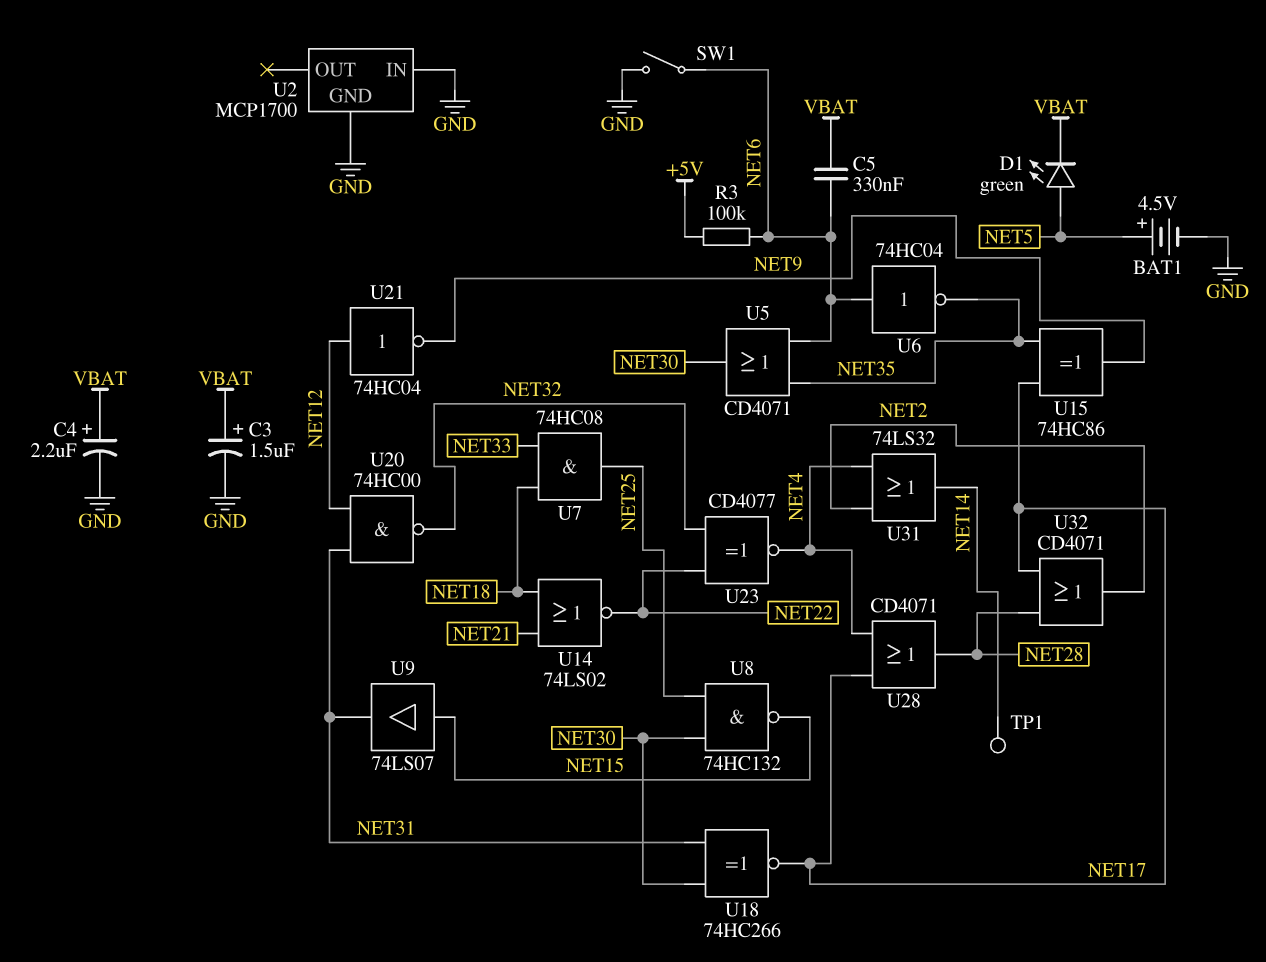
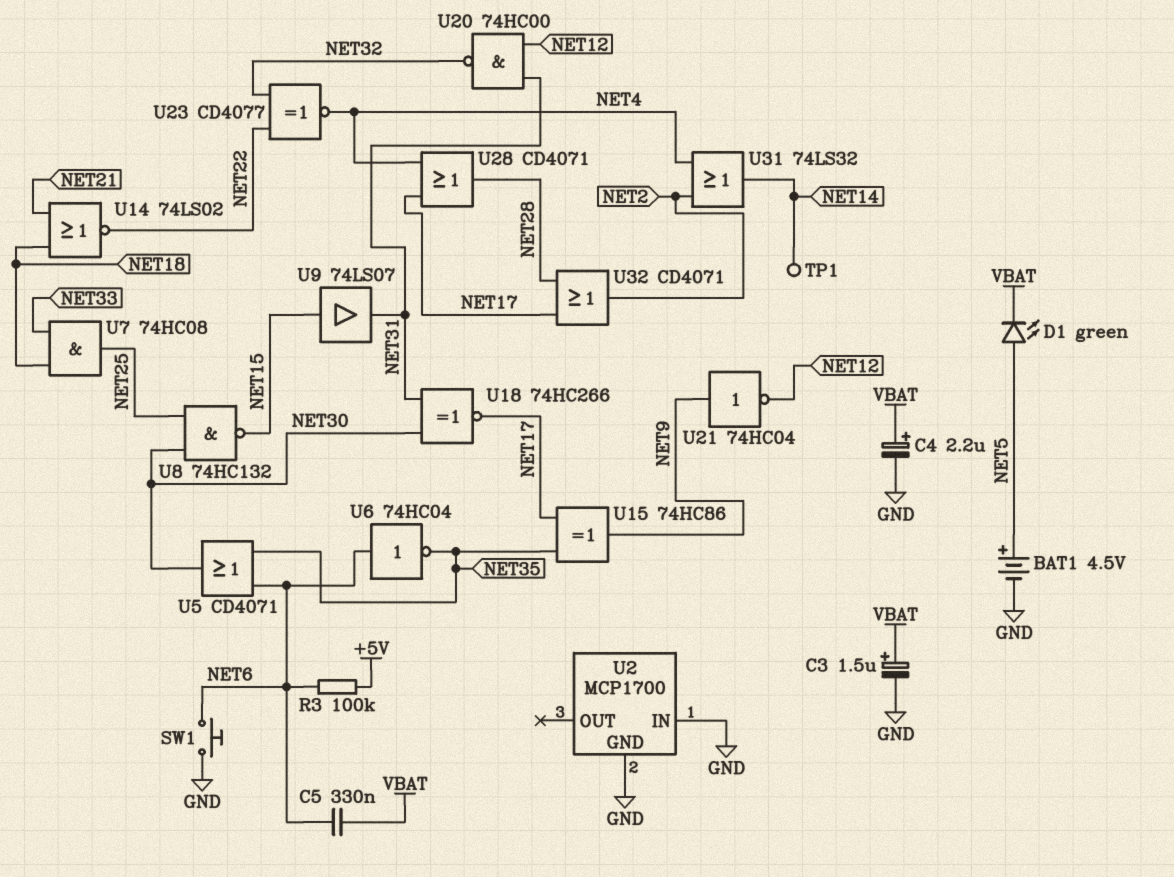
SW1: switch (GND, NET6) -> button (GND, NET6)
U21: NOT 74HC04 (in NET12, out NET9) -> NOT 74HC04 (in NET9, out NET12)

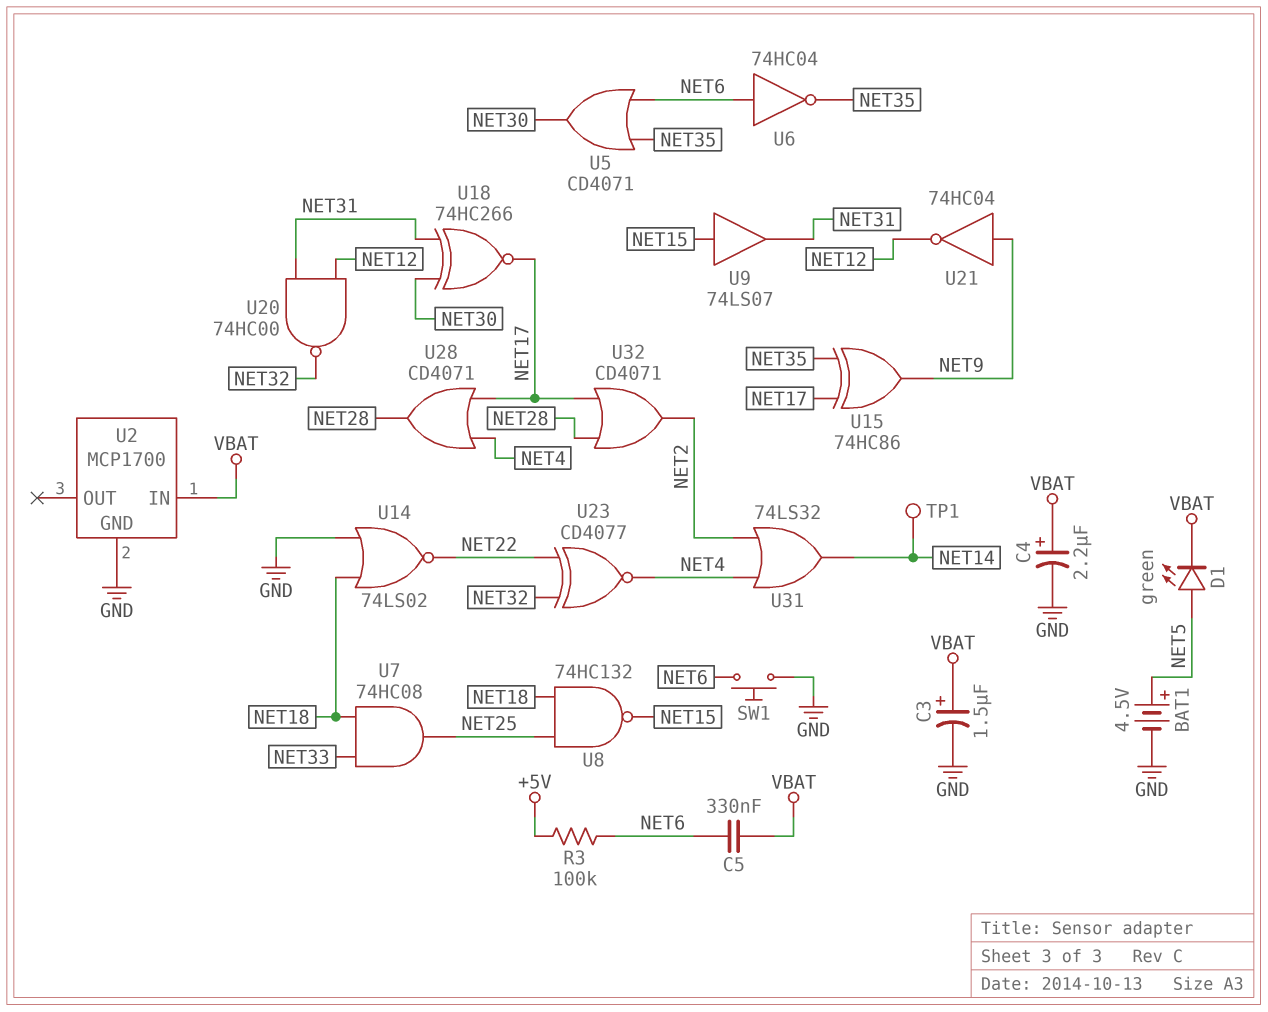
U2 pin IN: GND -> VBAT
U8: NAND 74HC132 (in NET25, in NET30, out NET15) -> NAND 74HC132 (in NET18, in NET25, out NET15)
U14: NOR 74LS02 (in NET18, in NET21, out NET22) -> NOR 74LS02 (in GND, in NET18, out NET22)

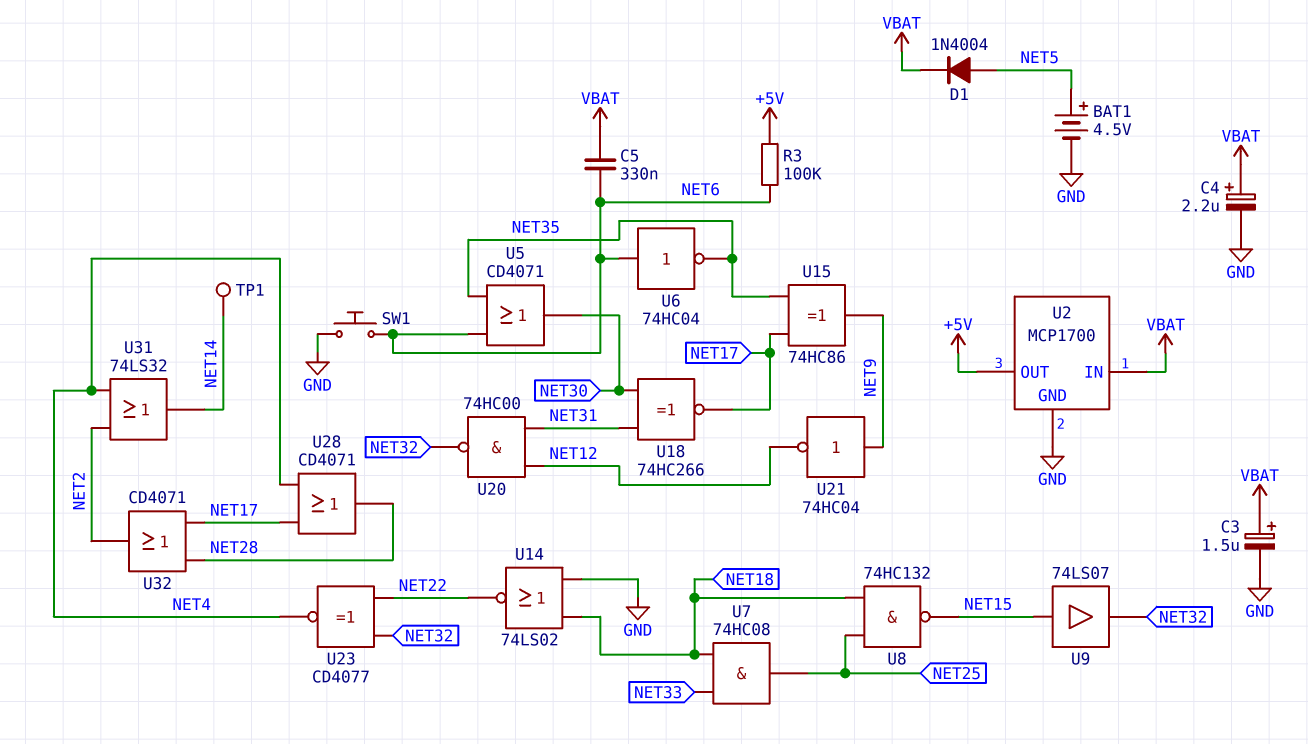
D1: LED green (A NET5, K VBAT) -> diode 1N4004 (A NET5, K VBAT)
U2 pin OUT: none -> +5V
U9: buffer 74LS07 (in NET15, out NET31) -> buffer 74LS07 (in NET15, out NET32)

